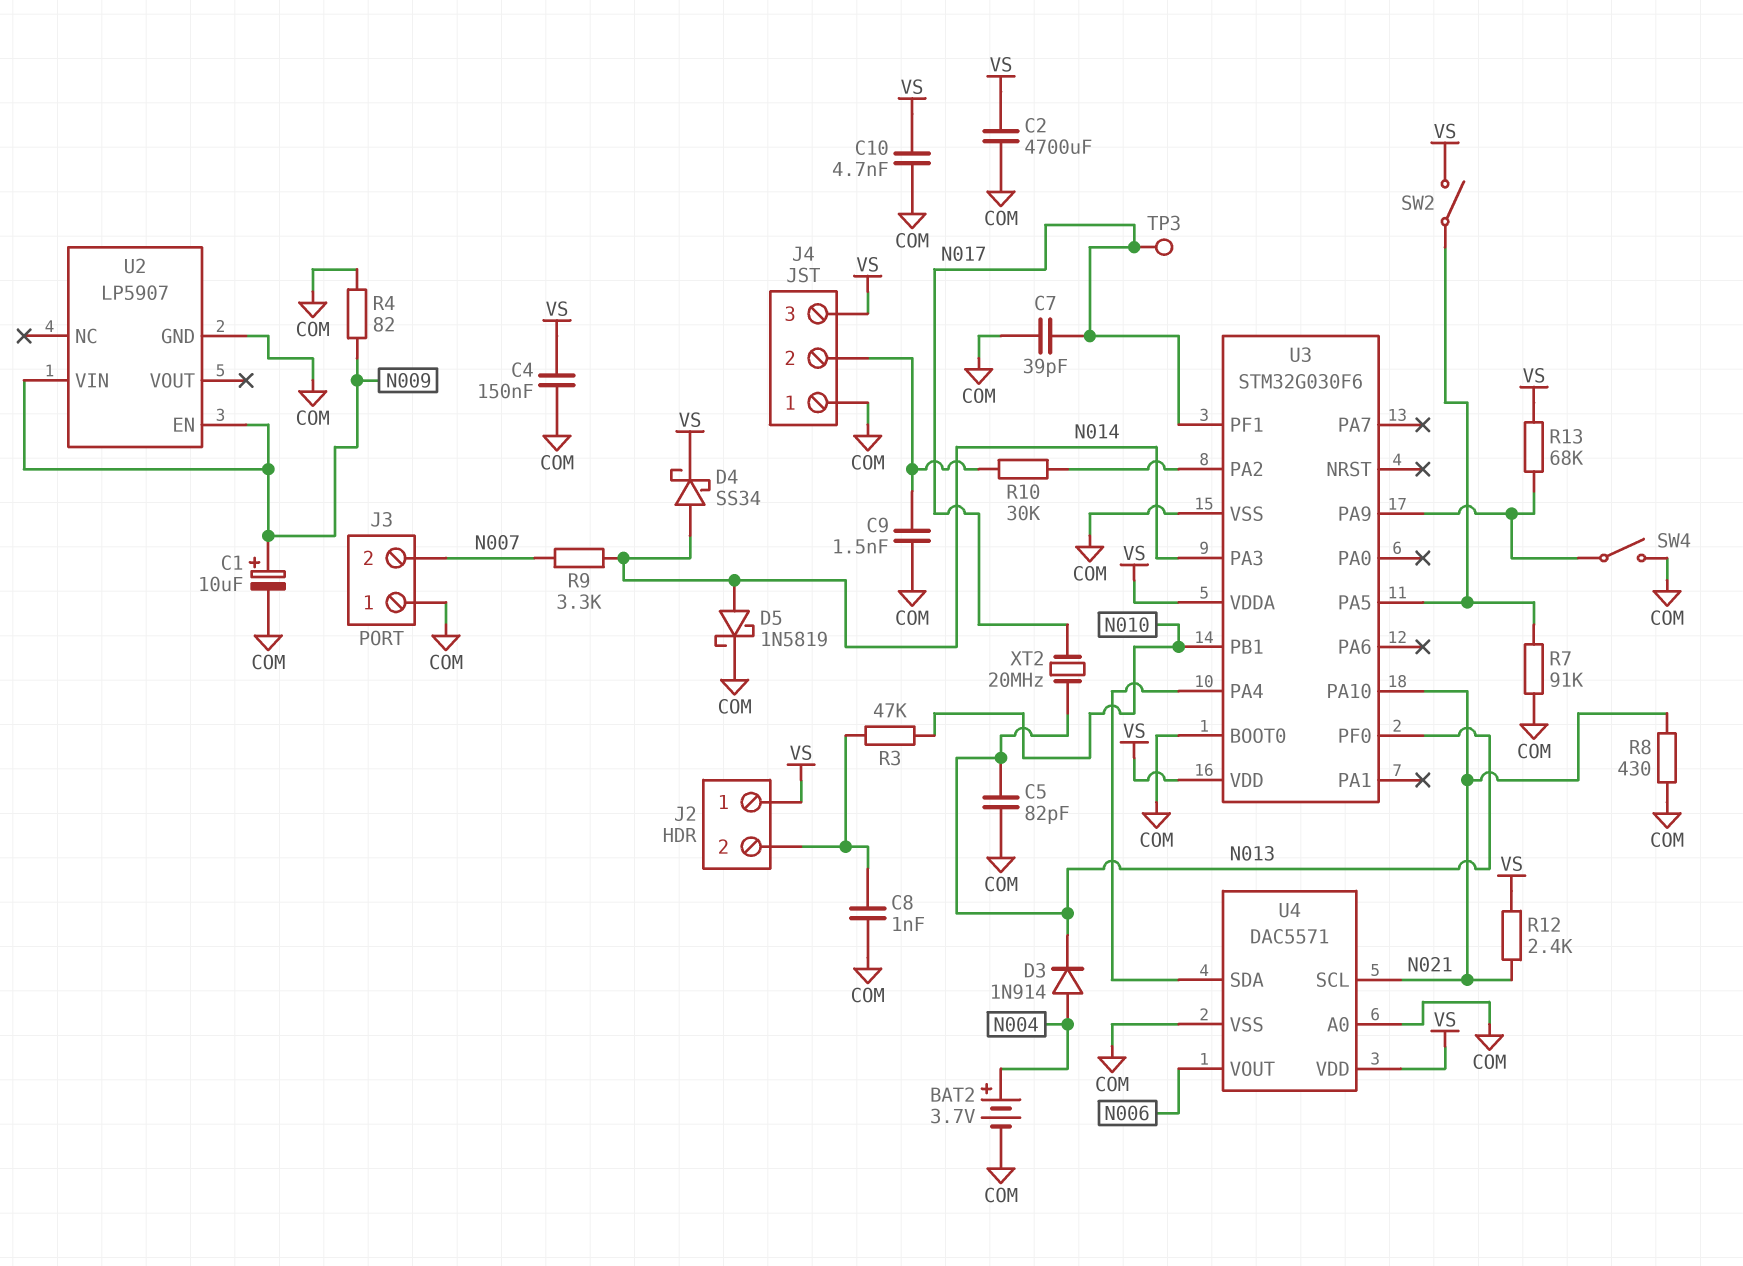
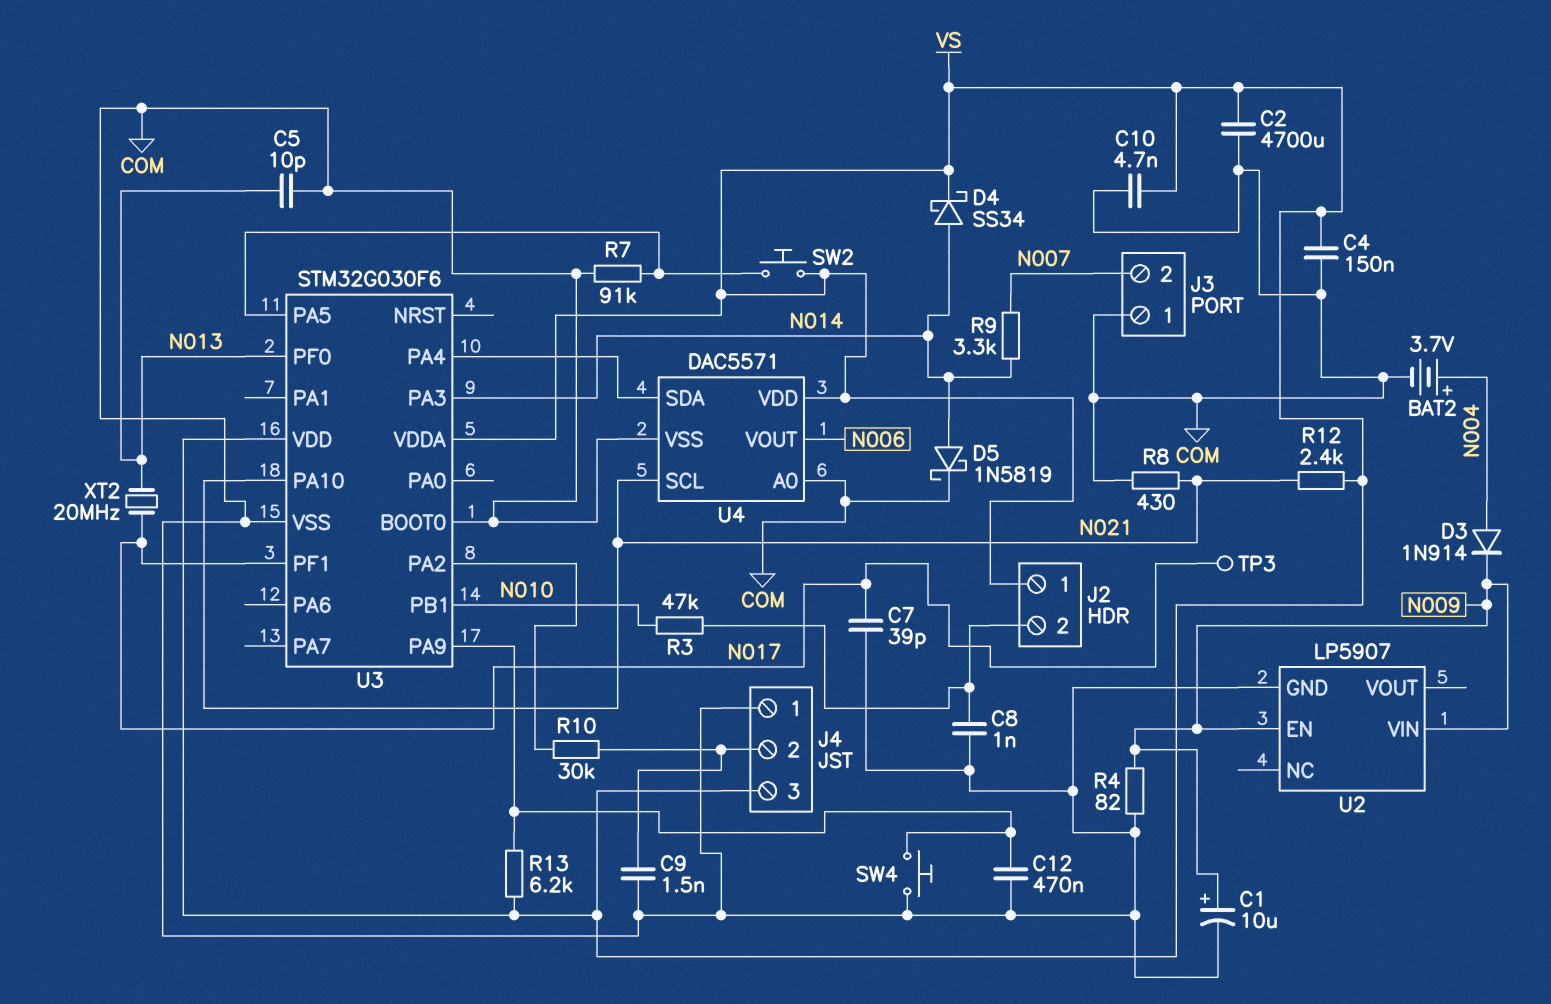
C5: 82pF (COM, N013) -> 10pF (COM, N013)
C12: none -> 470nF (COM, U3/PA9)
D3: diode 1N914 (A N004, K N013) -> diode 1N914 (A N004, K N009)
R13: 68k (U3/PA9, VS) -> 6.2k (U3/PA9, VS)
SW2: switch (U3/PA5, VS) -> button (U3/PA5, VS)
SW4: switch (COM, U3/PA9) -> button (COM, U3/PA9)

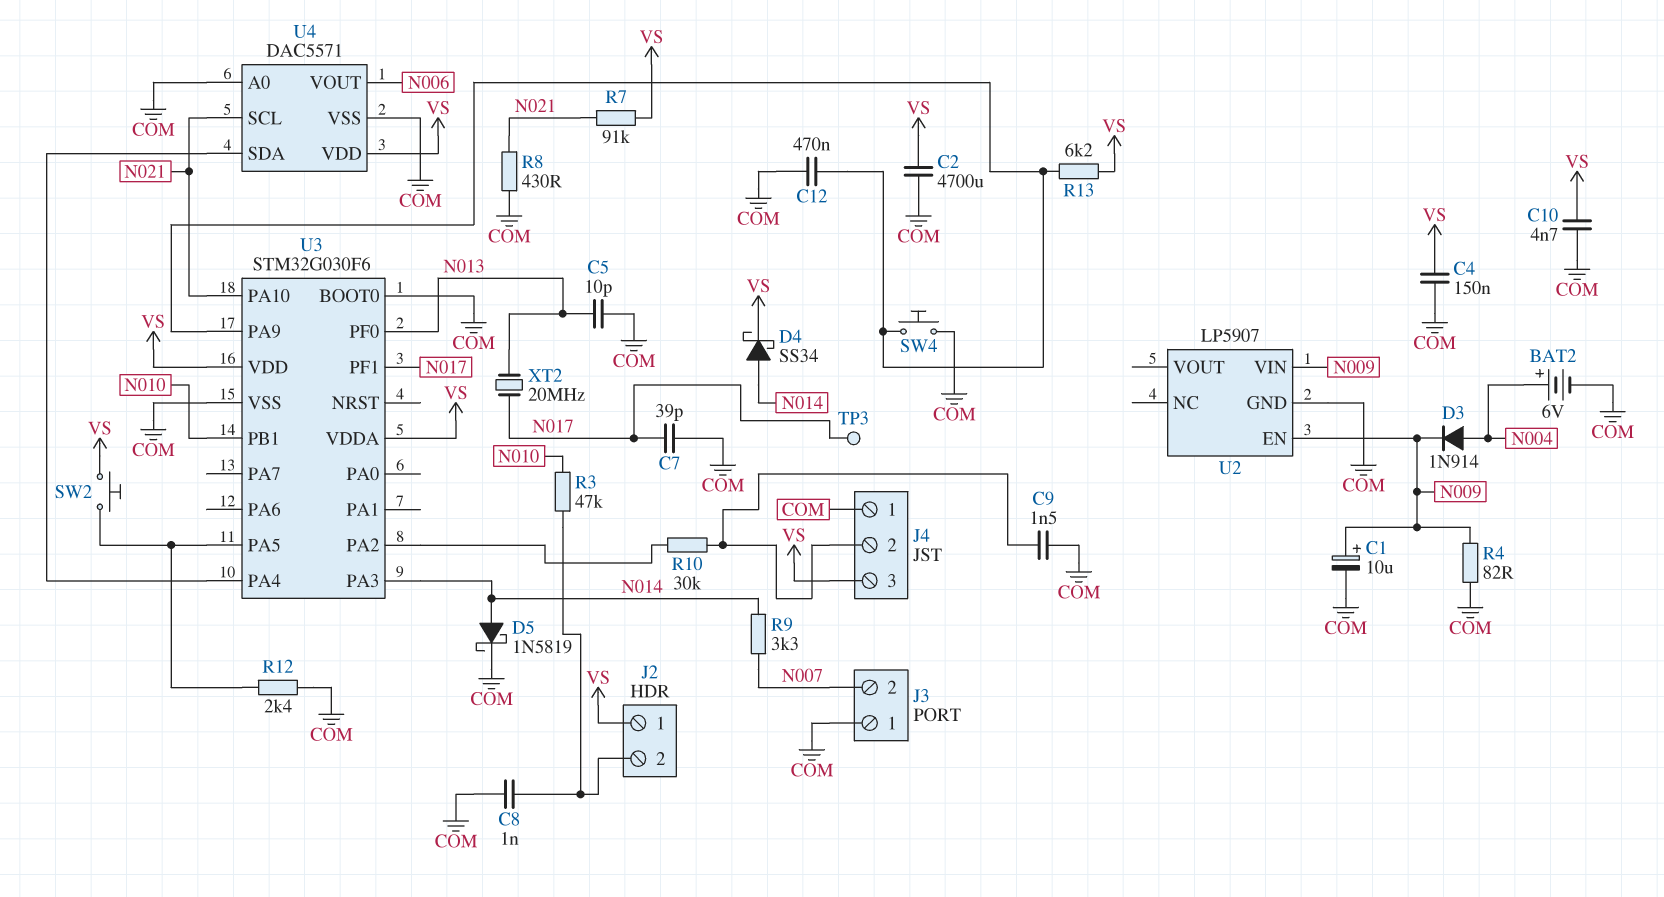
BAT2: 3.7V (plus N004, minus COM) -> 6V (plus N004, minus COM)
R7: 91k (COM, U3/PA5) -> 91k (N021, VS)
R12: 2.4k (N021, VS) -> 2.4k (COM, U3/PA5)

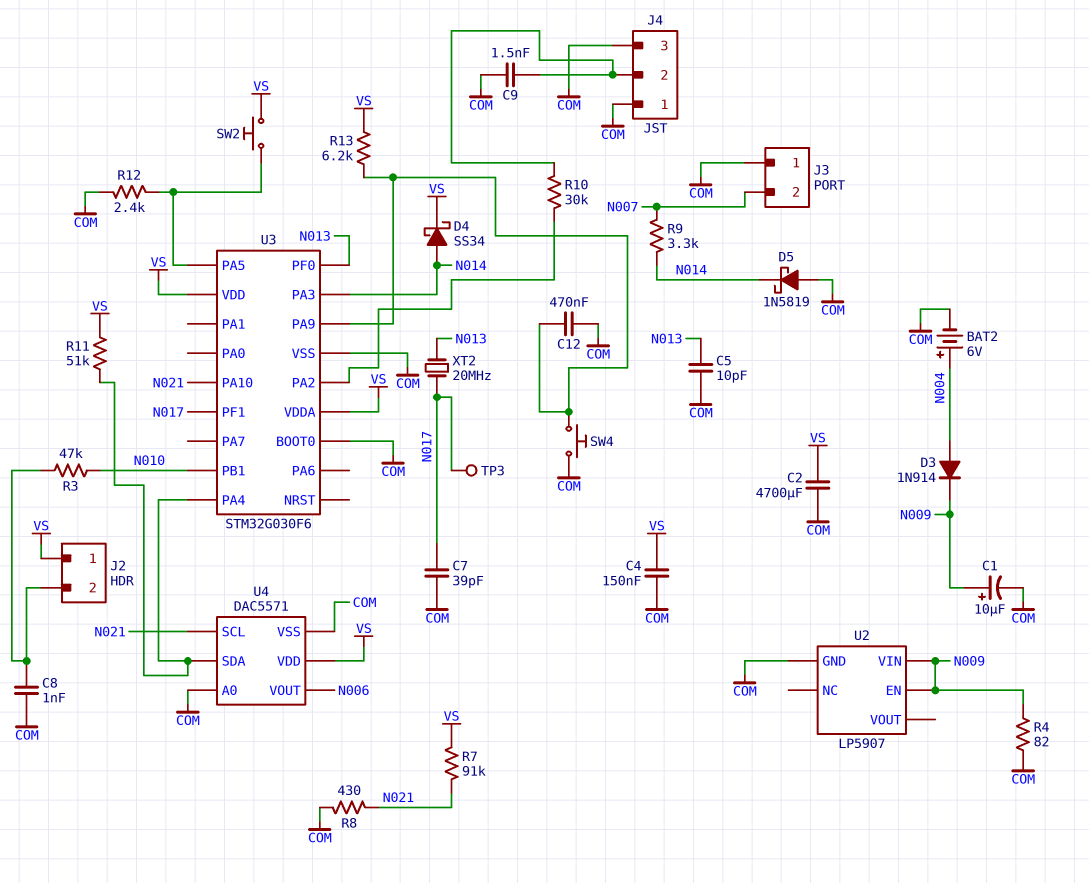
C10: 4.7nF (COM, VS) -> none
D5: schottky 1N5819 (A N014, K COM) -> schottky 1N5819 (A COM, K N014)
J4 pin 3: VS -> COM
R11: none -> 51k (U3/PA4, VS)

